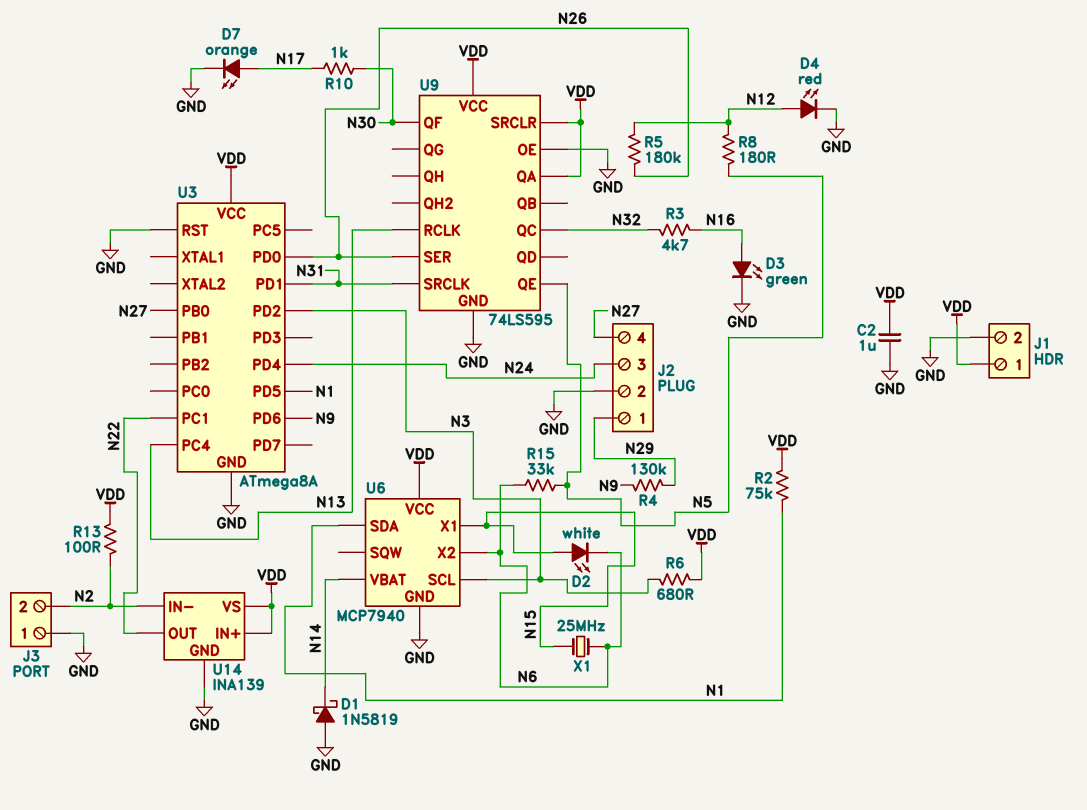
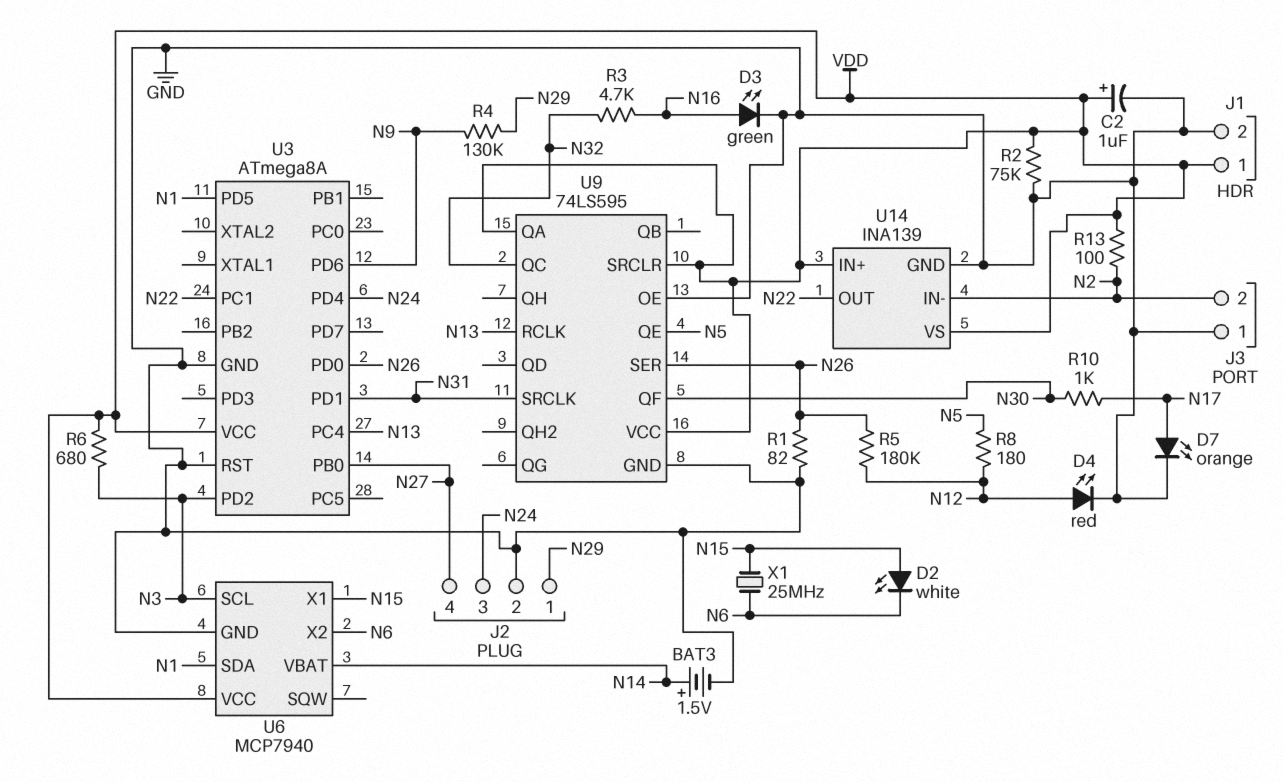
BAT3: none -> 1.5V (plus N14, minus GND)
C2: 1uF (GND, VDD) -> 1uF (plus VDD, minus GND)
D1: schottky 1N5819 (A GND, K N14) -> none
R1: none -> 82 (GND, N26)
R2: 75k (N1, VDD) -> 75k (GND, VDD)
R15: 33k (N5, N6) -> none

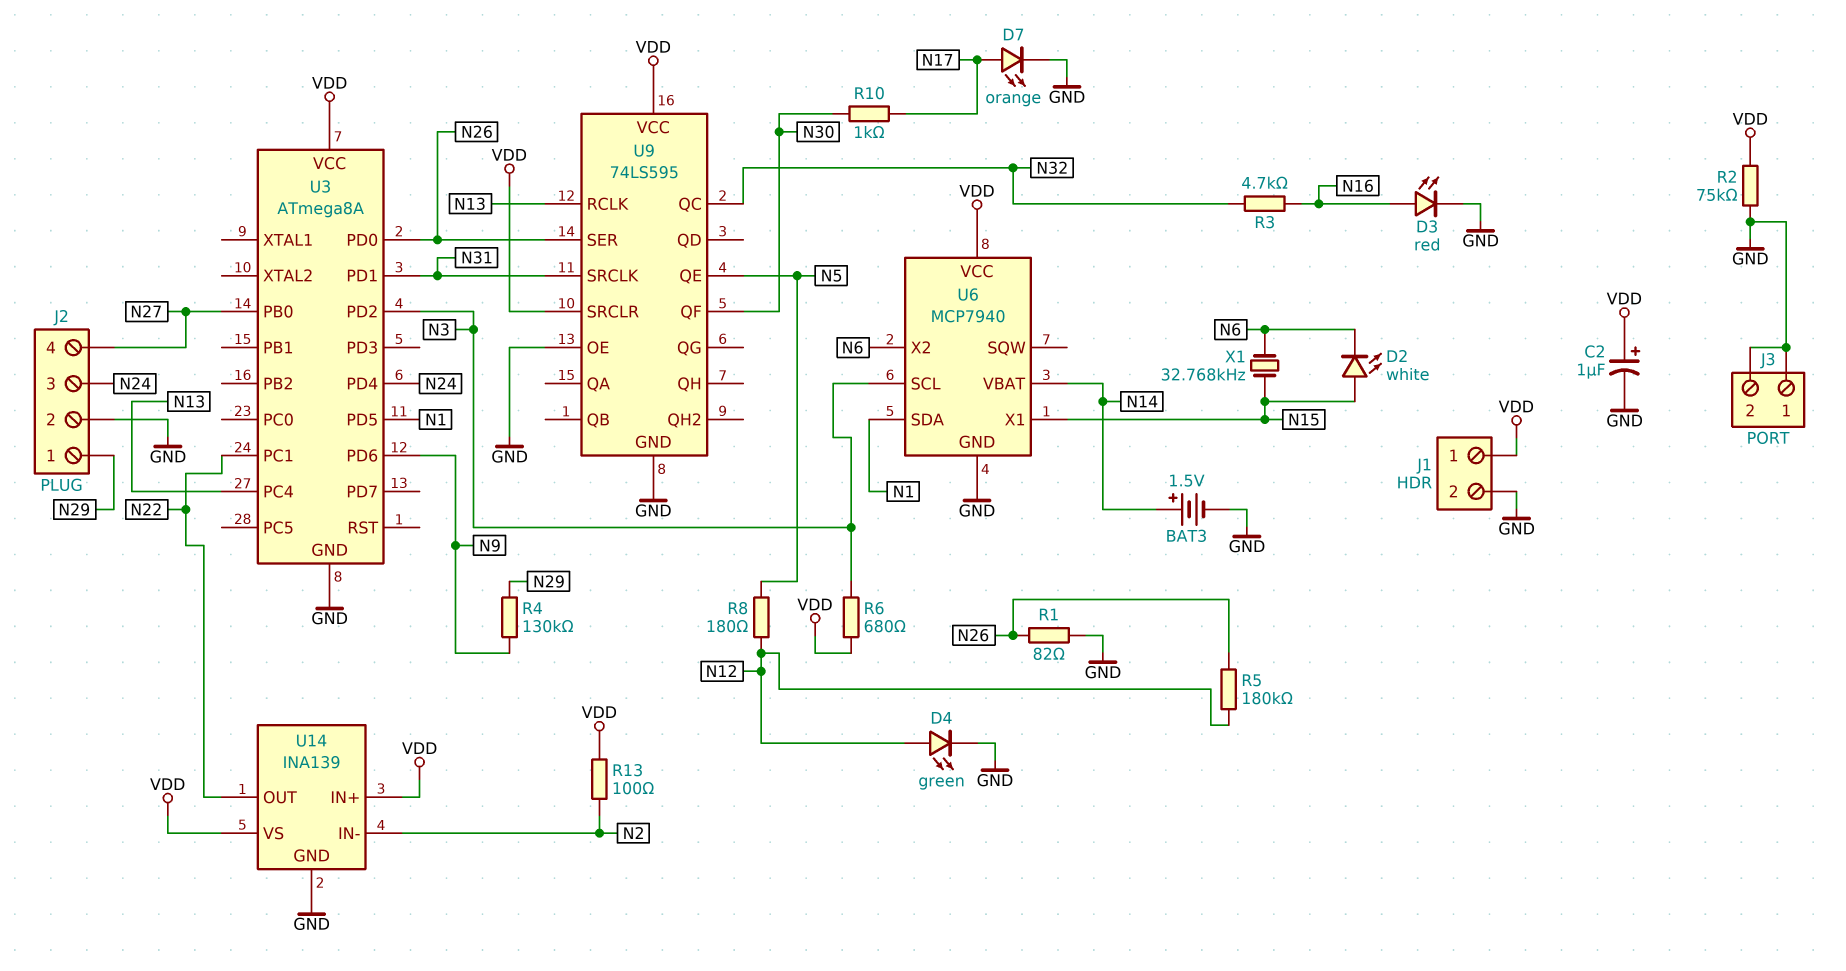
D3: LED green (A N16, K GND) -> LED red (A N16, K GND)
D4: LED red (A N12, K GND) -> LED green (A N12, K GND)
J3 pin 2: N2 -> GND
U3 pin RST: GND -> none
U9 pin QA: VDD -> none
X1: 25MHz (N6, N15) -> 32.768kHz (N6, N15)

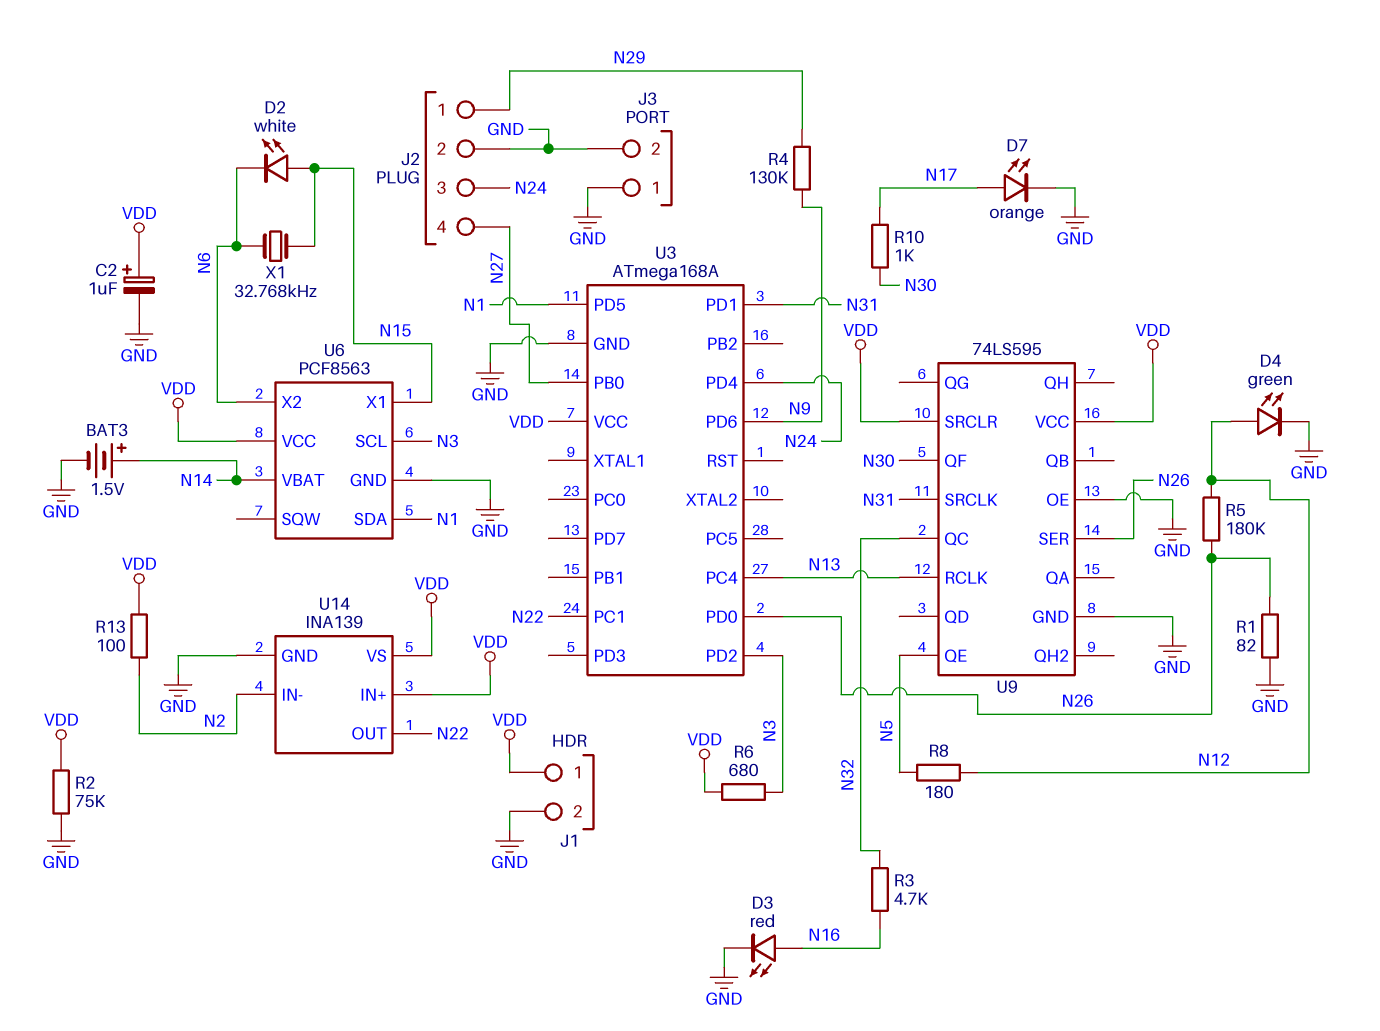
U3: ATmega8A -> ATmega168A
U6: MCP7940 -> PCF8563

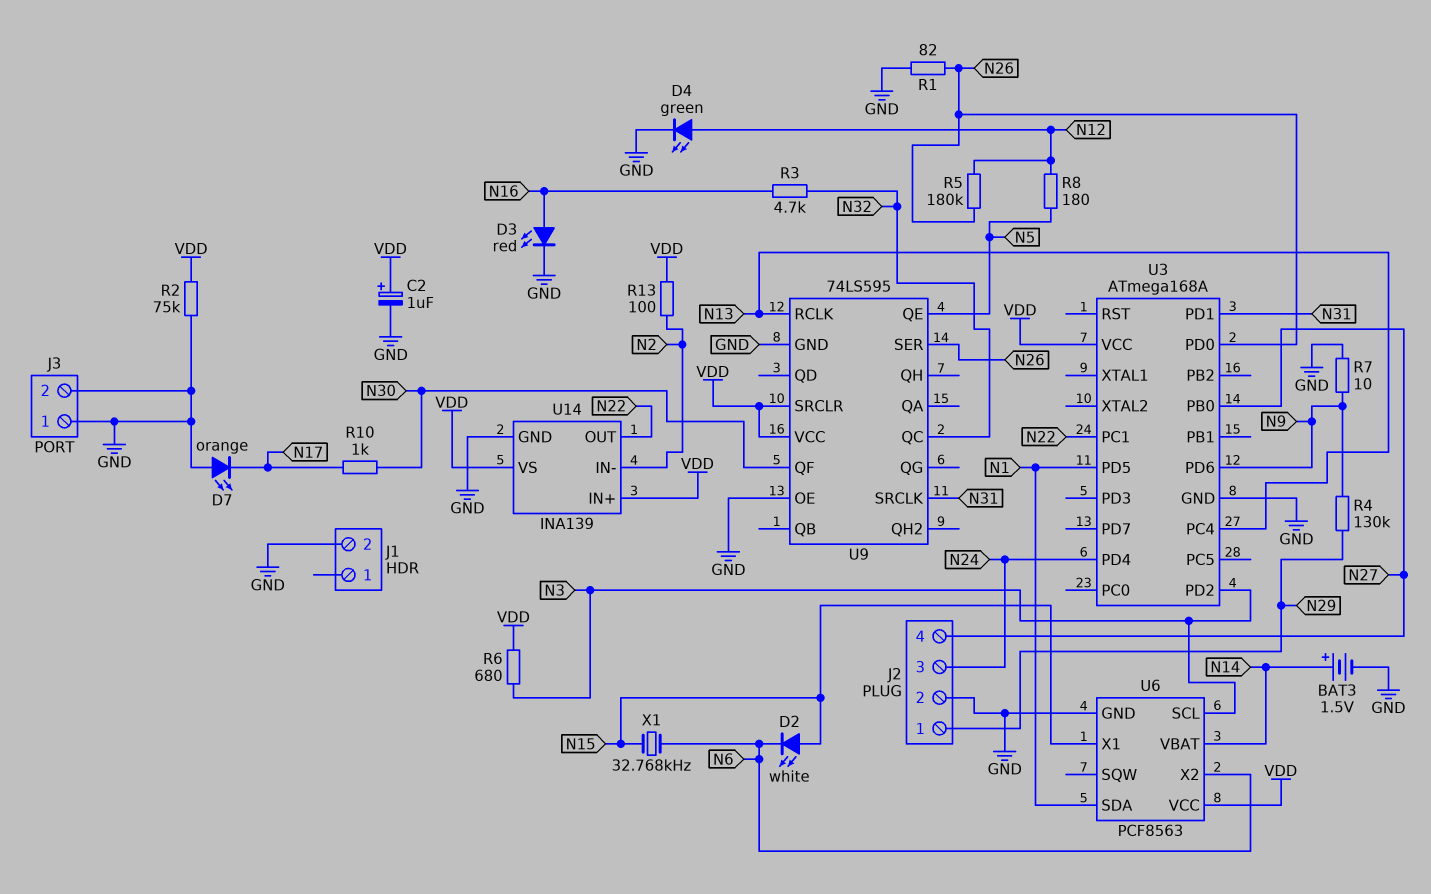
D7: LED orange (A N17, K GND) -> LED orange (A GND, K N17)
J1 pin 1: VDD -> none
R7: none -> 10 (GND, N9)

